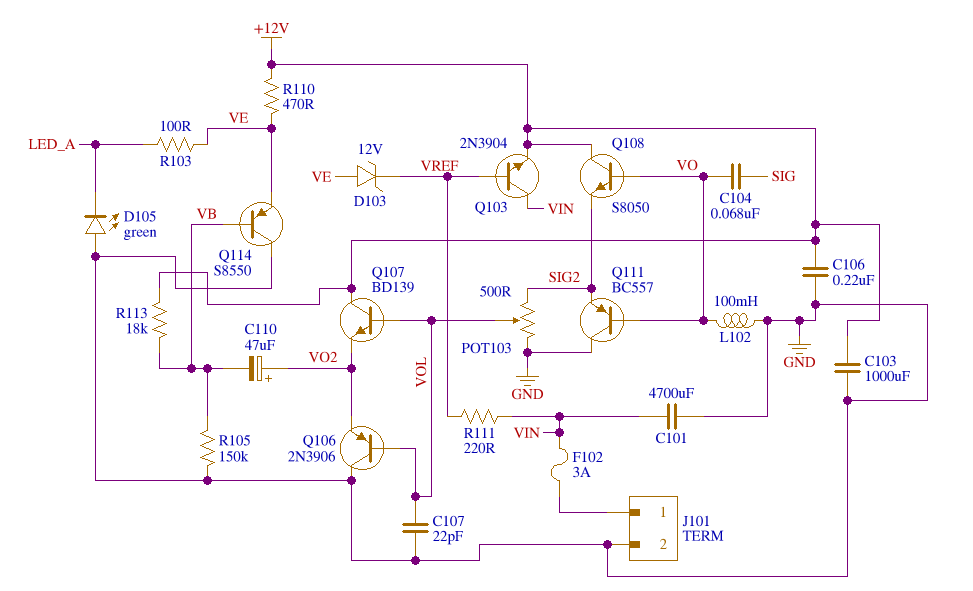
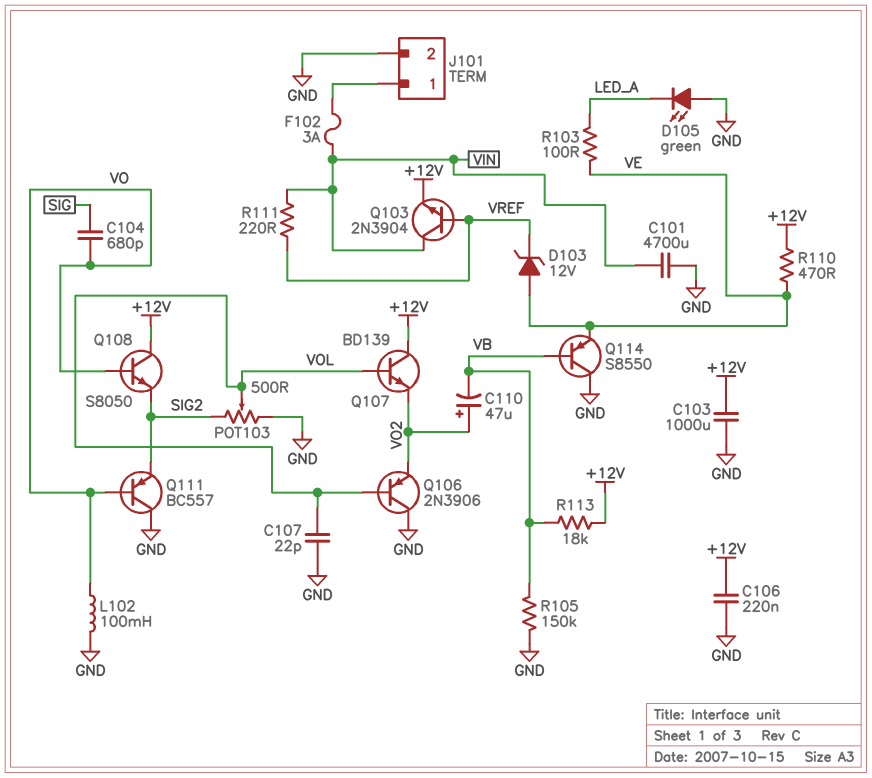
C104: 68nF (SIG, VO) -> 680pF (SIG, VO)

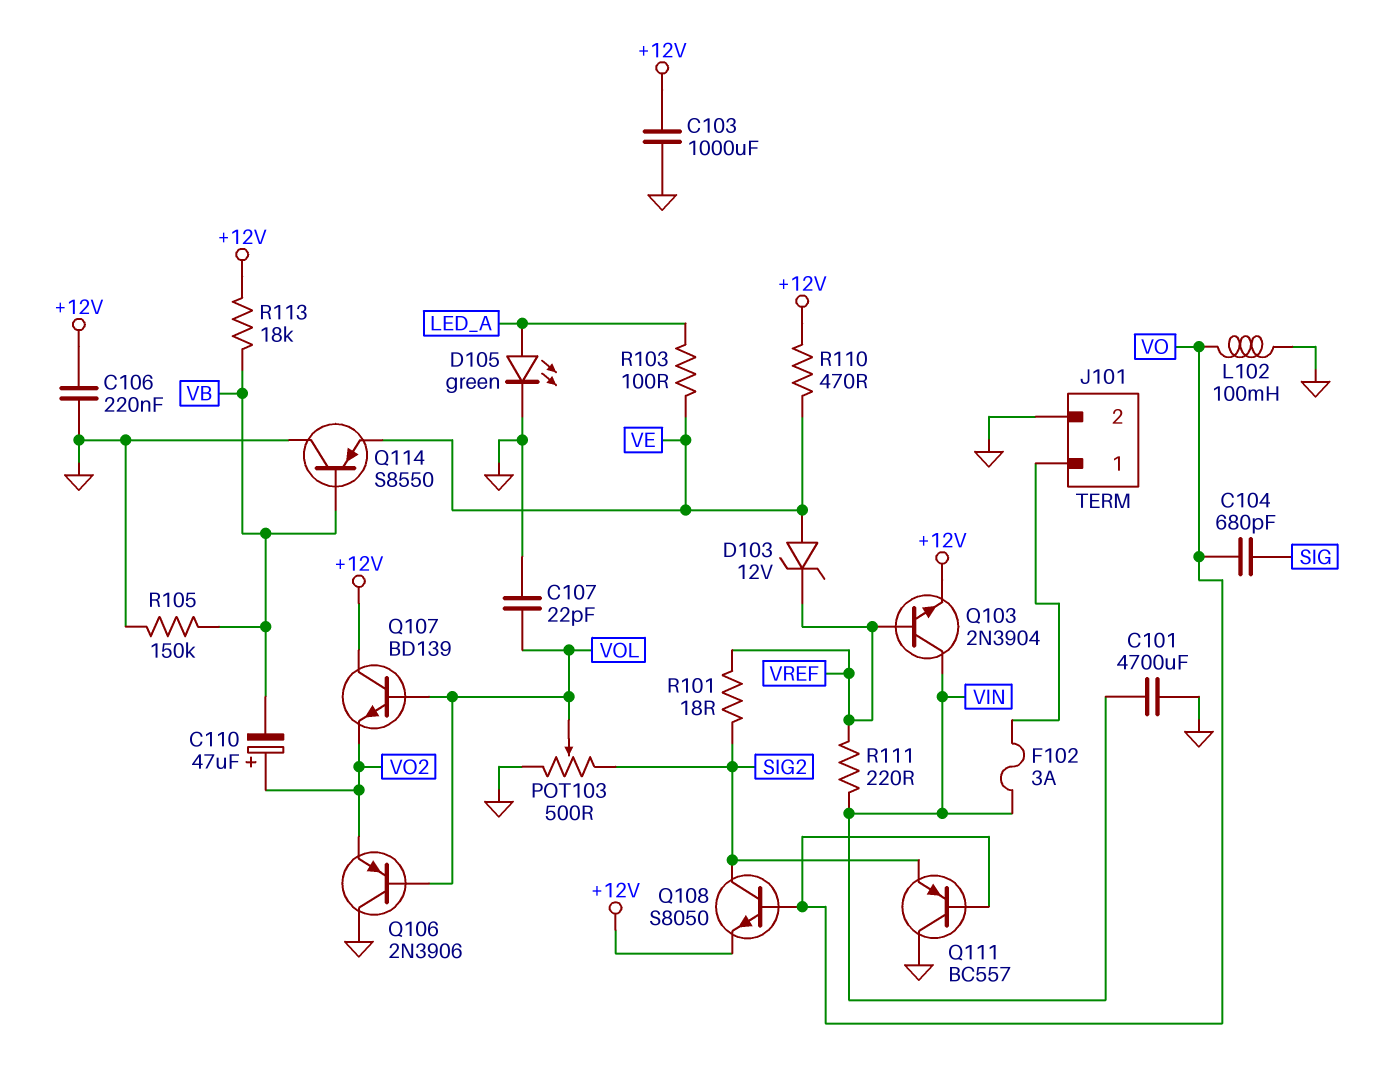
D105: LED green (A GND, K LED_A) -> LED green (A LED_A, K GND)
Q108: NPN S8050 (B VO, C +12V, E SIG2) -> NPN S8050 (B VO, C SIG2, E +12V)
R101: none -> 18 (SIG2, VREF)

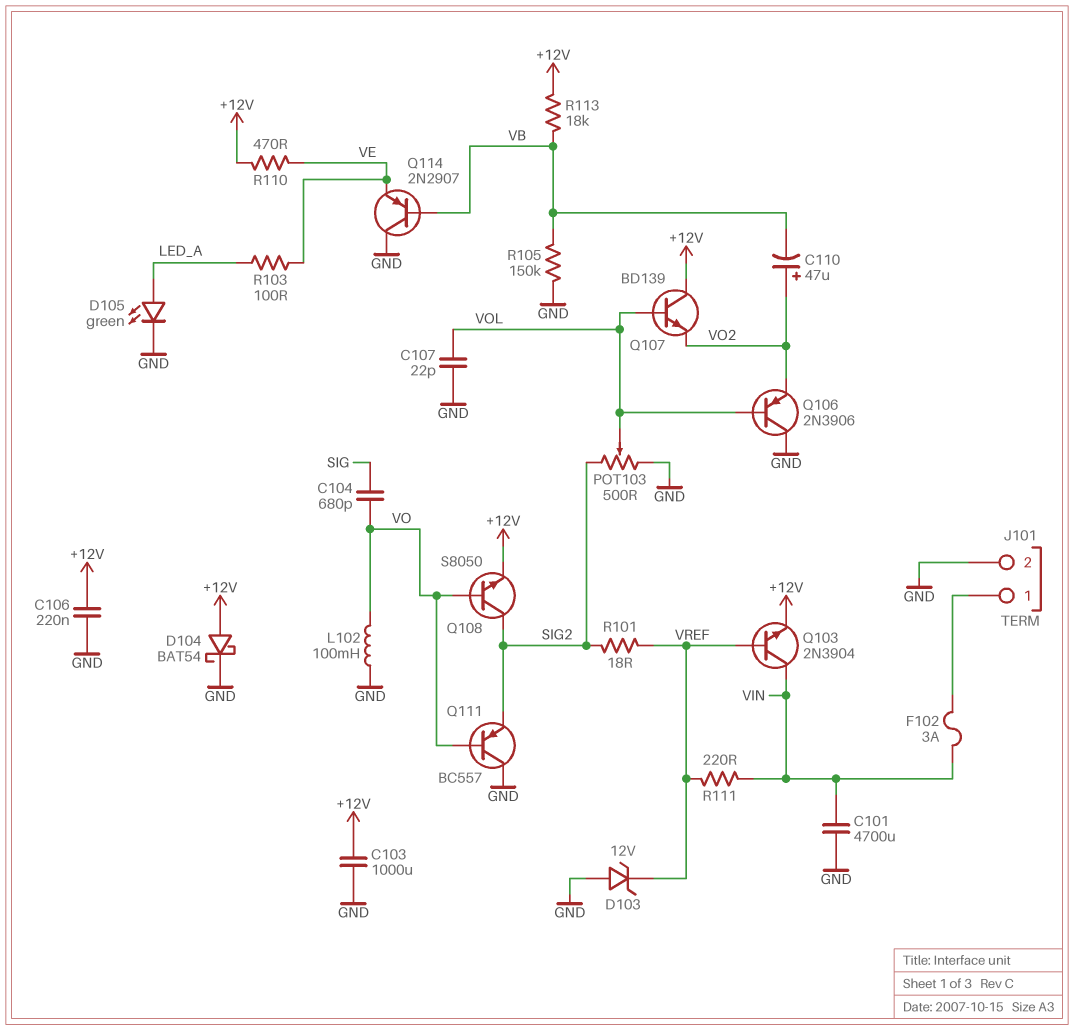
D103: zener 12V (A VE, K VREF) -> zener 12V (A GND, K VREF)
D104: none -> schottky BAT54 (A +12V, K GND)
Q114: PNP S8550 (B VB, C GND, E VE) -> PNP 2N2907 (B VB, C GND, E VE)

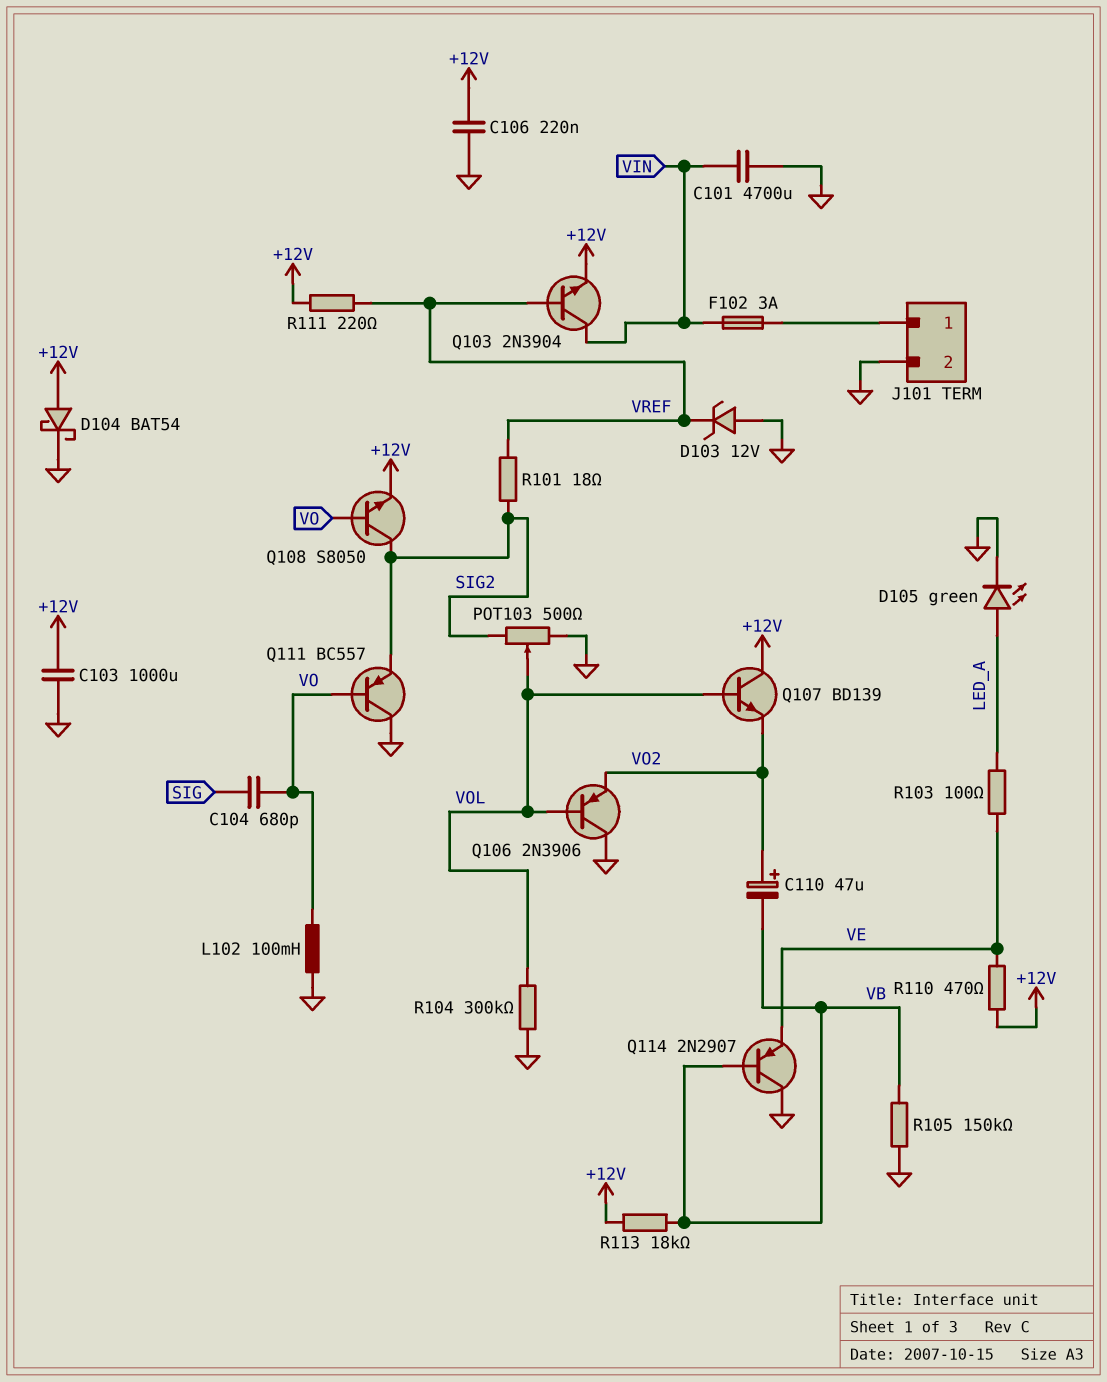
C107: 22pF (GND, VOL) -> none
R104: none -> 300k (GND, VOL)
R111: 220 (VIN, VREF) -> 220 (+12V, VREF)

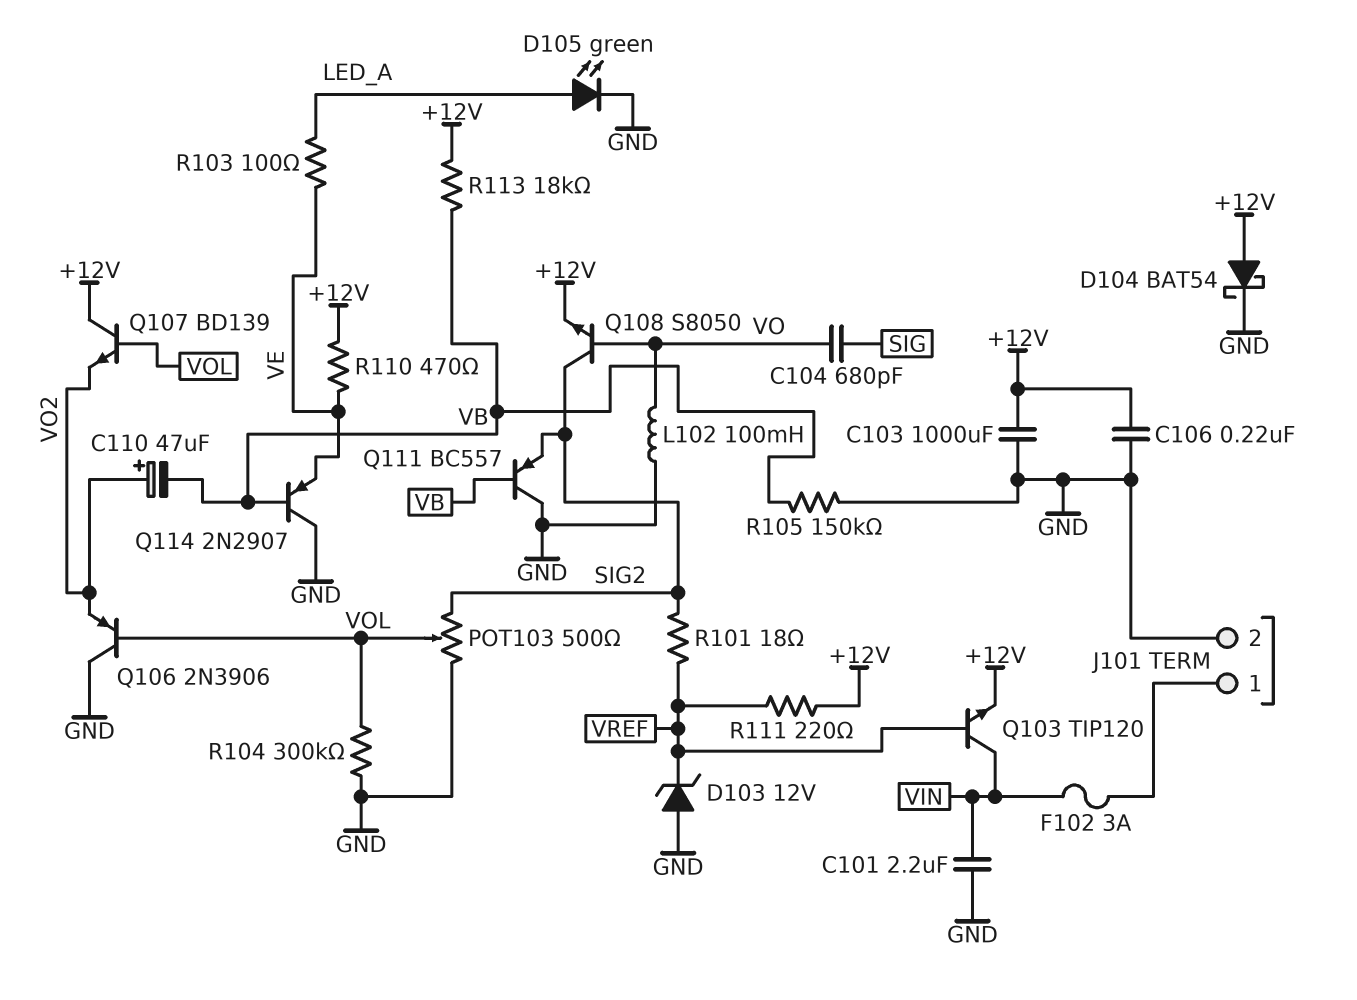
C101: 4700uF (GND, VIN) -> 2.2uF (GND, VIN)
Q103: NPN 2N3904 (B VREF, C VIN, E +12V) -> NPN TIP120 (B VREF, C VIN, E +12V)
Q111: PNP BC557 (B VO, C GND, E SIG2) -> PNP BC557 (B VB, C GND, E SIG2)

